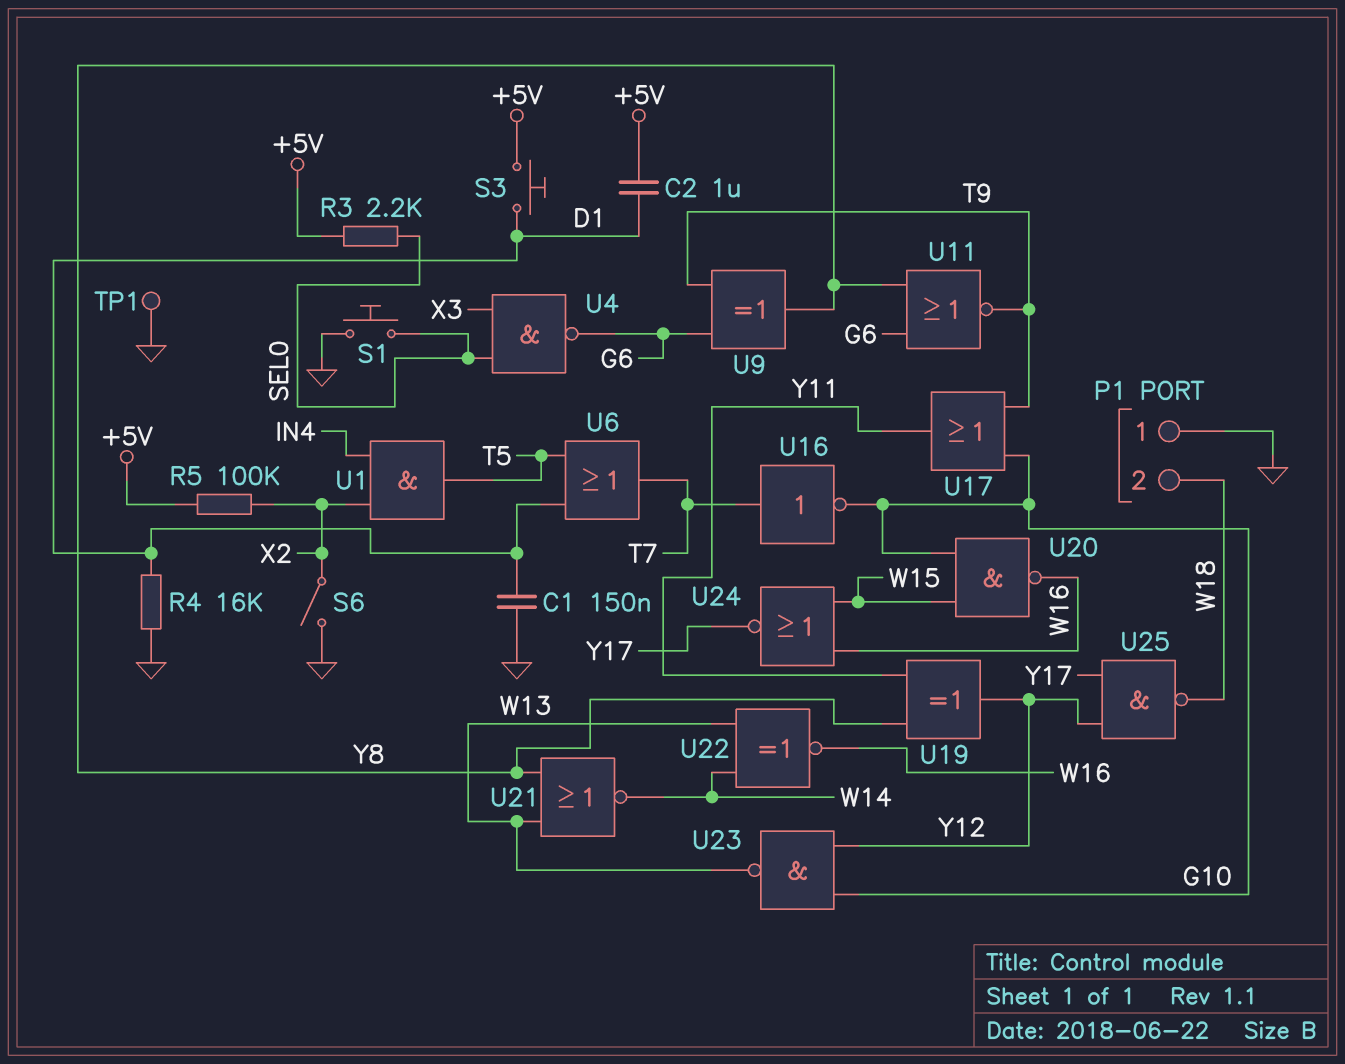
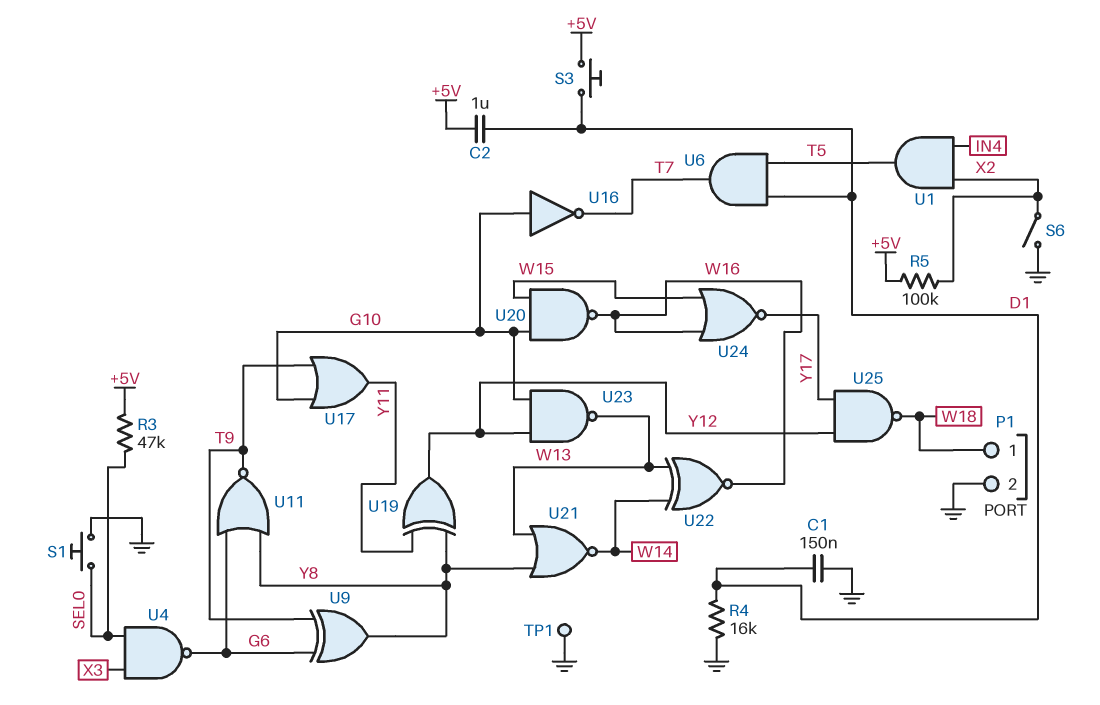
P1 pin 1: GND -> W18
P1 pin 2: W18 -> GND
R3: 2.2k (+5V, SEL0) -> 47k (+5V, SEL0)
U6: OR (in D1, in T5, out T7) -> AND (in D1, in T5, out T7)
U16: NOT (in T7, out G10) -> NOT (in G10, out T7)

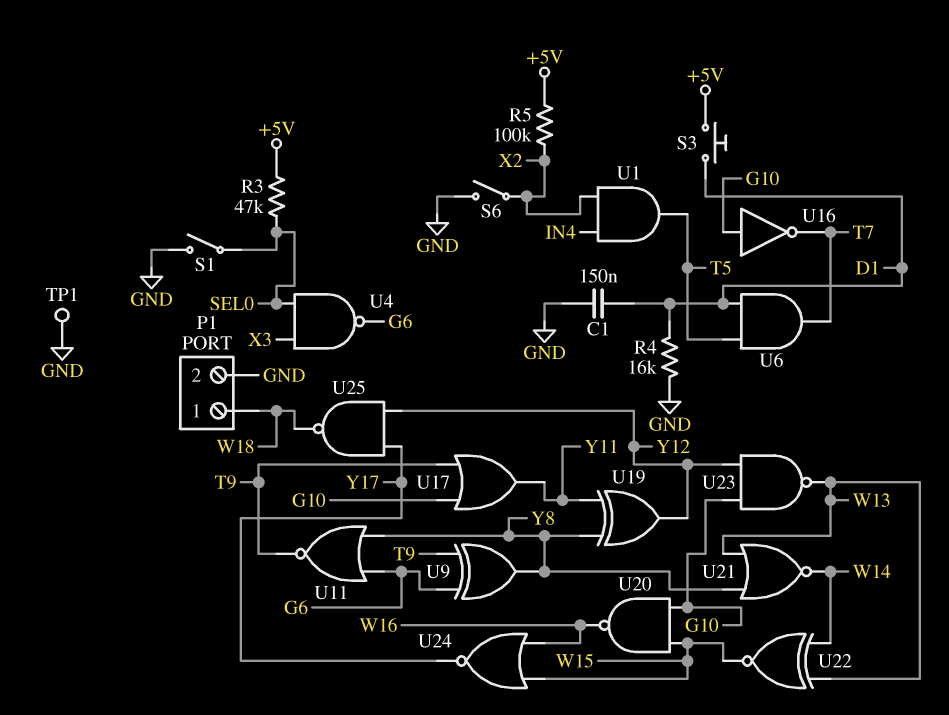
C2: 1uF (+5V, D1) -> none
S1: button (GND, SEL0) -> switch (GND, SEL0)
U22: XNOR (in W13, in W14, out W16) -> XNOR (in W13, in W14, out W15)

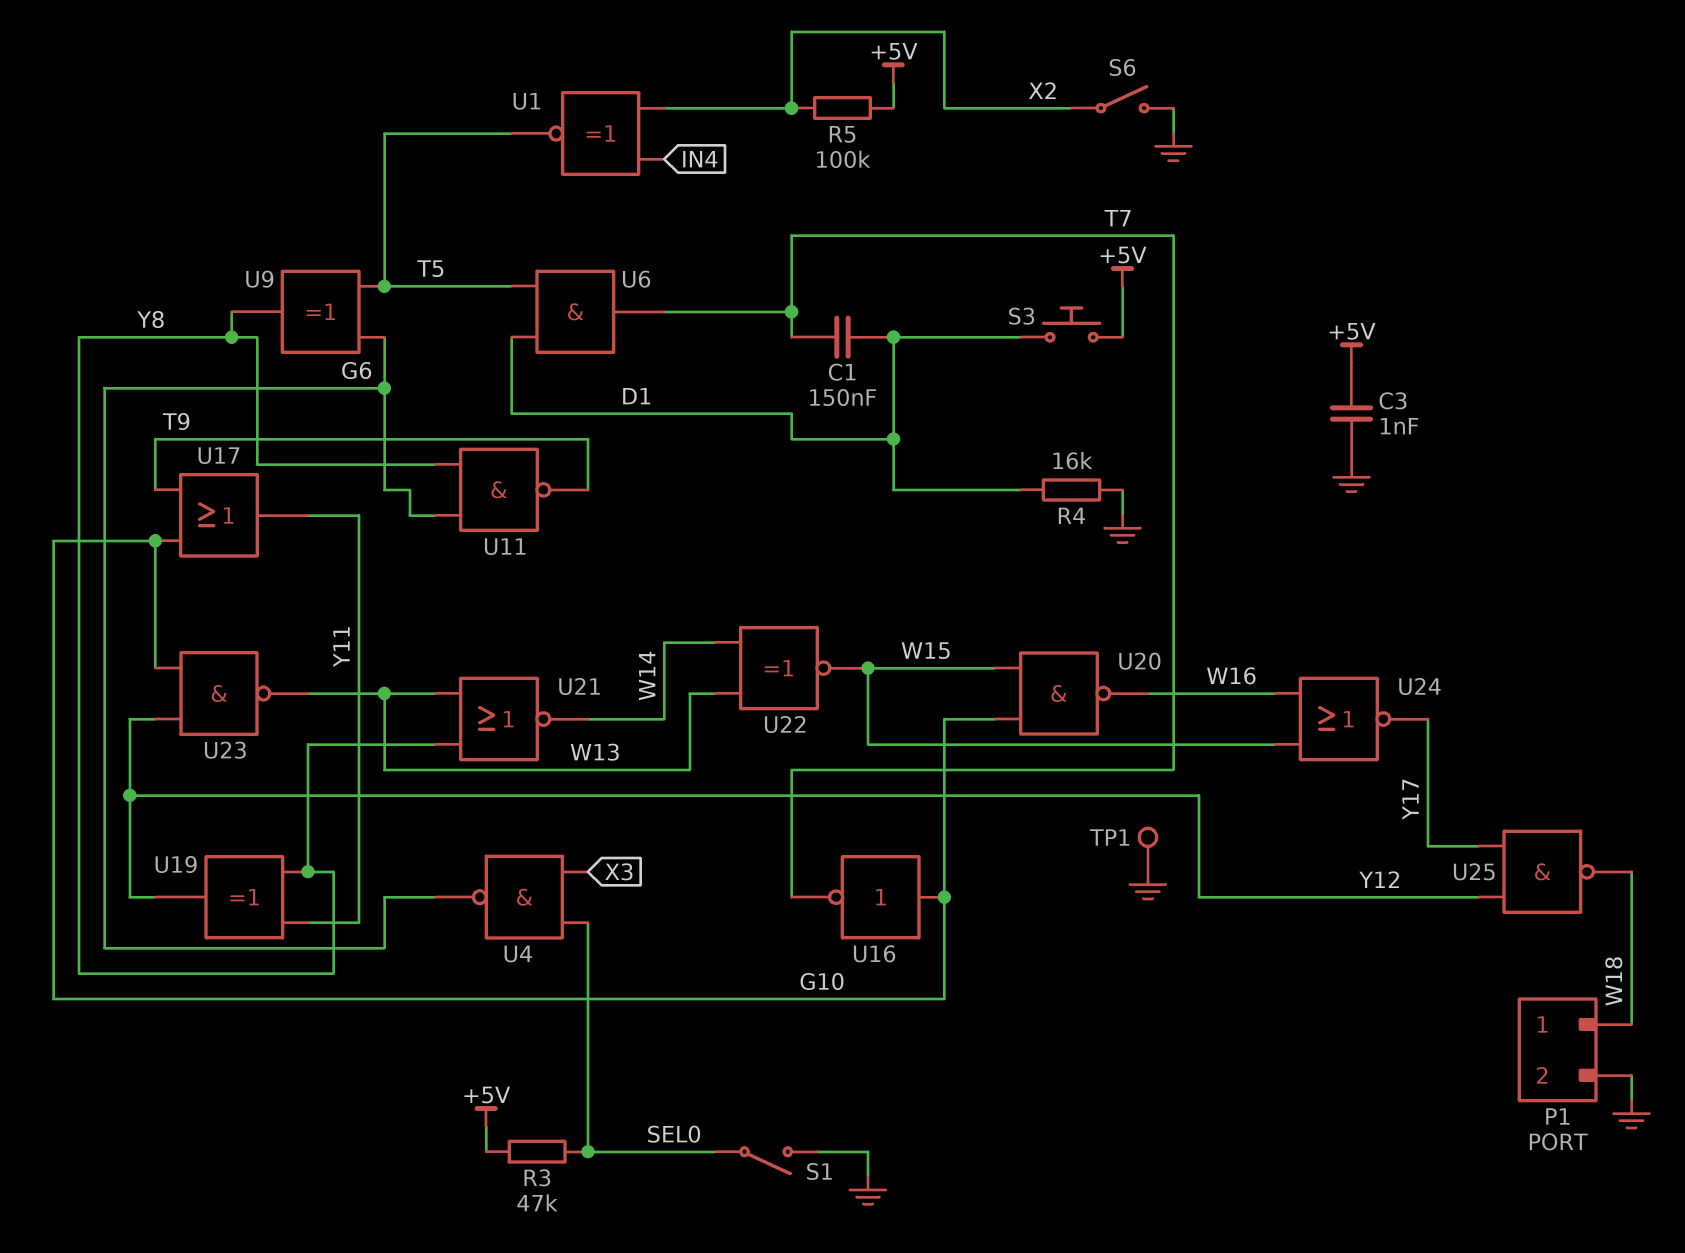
C1: 150nF (D1, GND) -> 150nF (D1, T7)
C3: none -> 1nF (+5V, GND)
U1: AND (in IN4, in X2, out T5) -> XNOR (in IN4, in X2, out T5)
U9: XOR (in G6, in T9, out Y8) -> XOR (in G6, in T5, out Y8)
U11: NOR (in G6, in Y8, out T9) -> NAND (in G6, in Y8, out T9)

